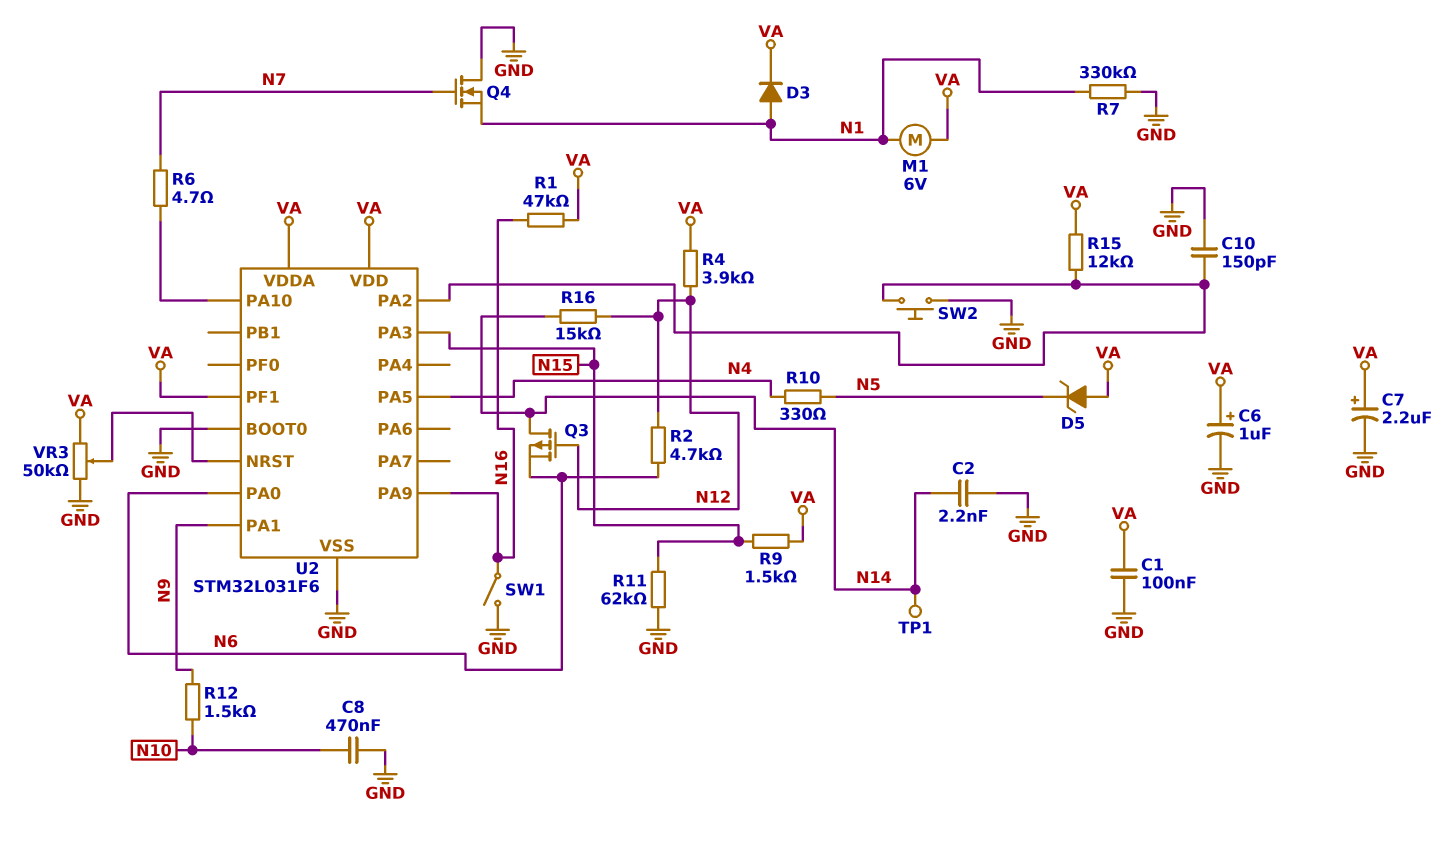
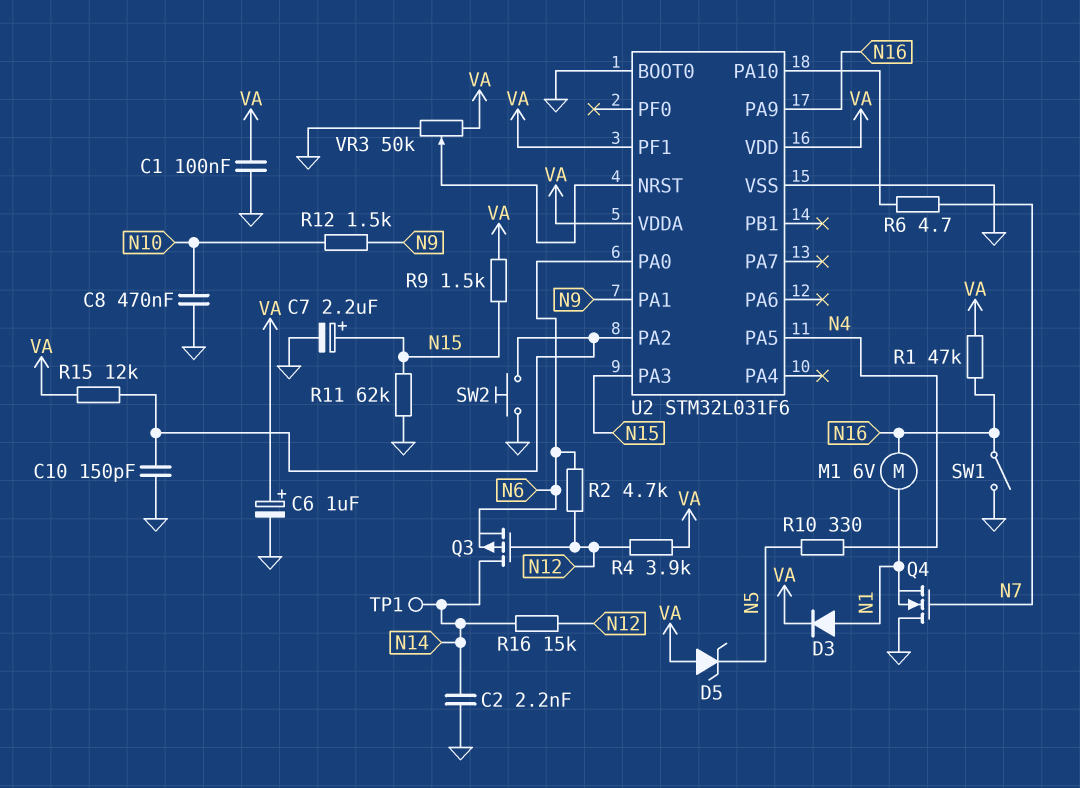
C7: 2.2uF (plus VA, minus GND) -> 2.2uF (plus N15, minus GND)
M1: motor 6V (N1, VA) -> motor 6V (N1, N16)
R7: 330k (GND, N1) -> none

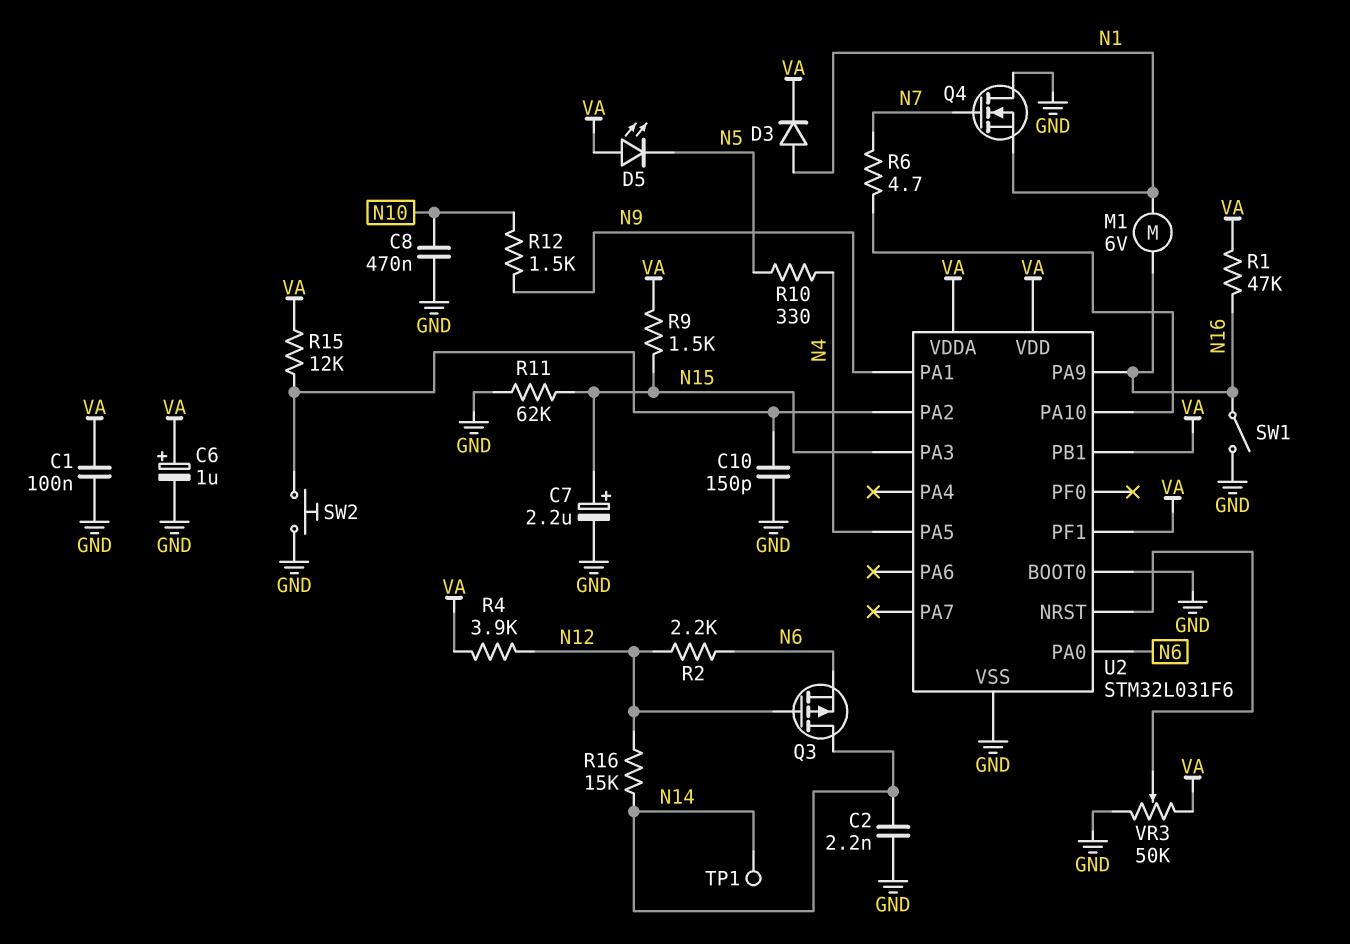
D5: zener (A VA, K N5) -> LED (A VA, K N5)
R2: 4.7k (N6, N12) -> 2.2k (N6, N12)
U2 pin PB1: none -> VA

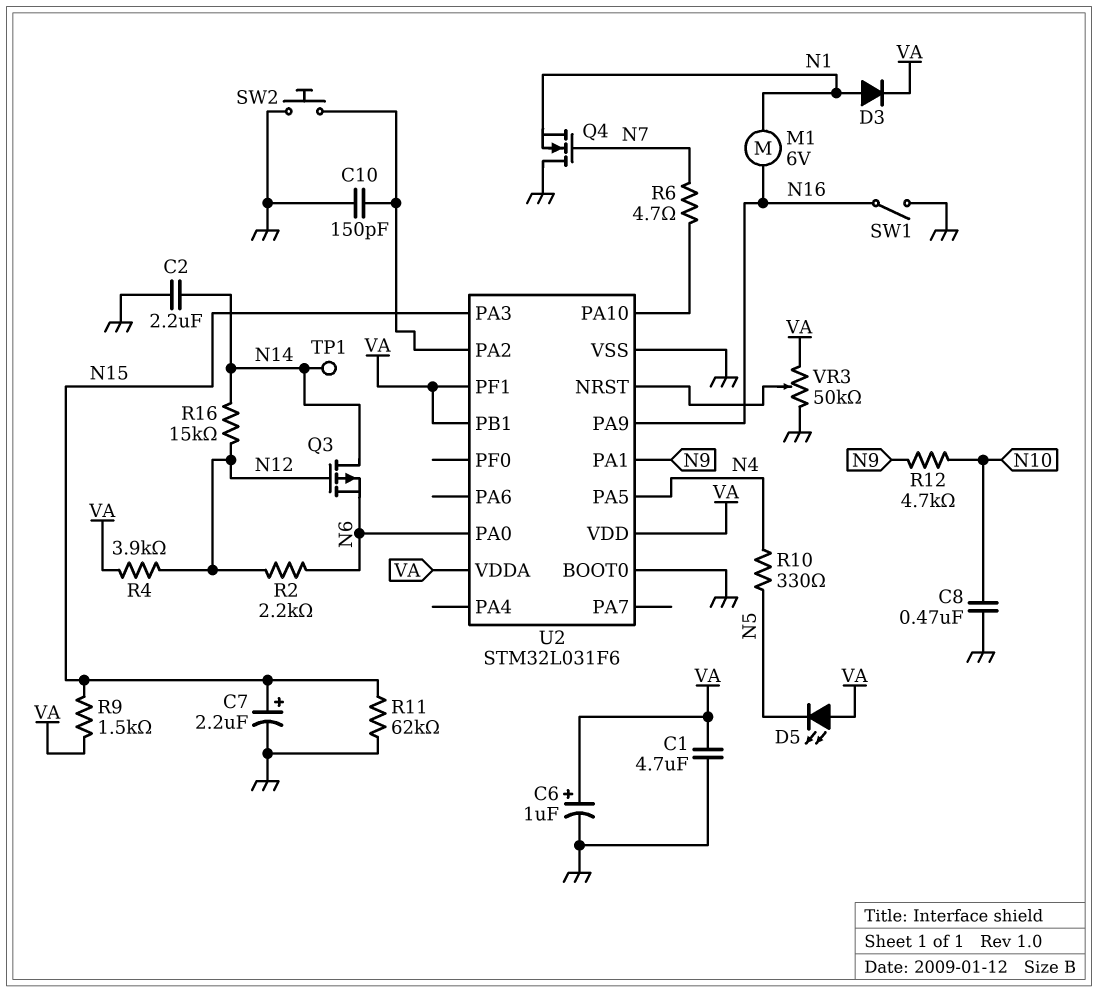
C1: 100nF (GND, VA) -> 4.7uF (GND, VA)
C2: 2.2nF (GND, N14) -> 2.2uF (GND, N14)
R1: 47k (N16, VA) -> none
R12: 1.5k (N9, N10) -> 4.7k (N9, N10)
R15: 12k (U2/PA2, VA) -> none

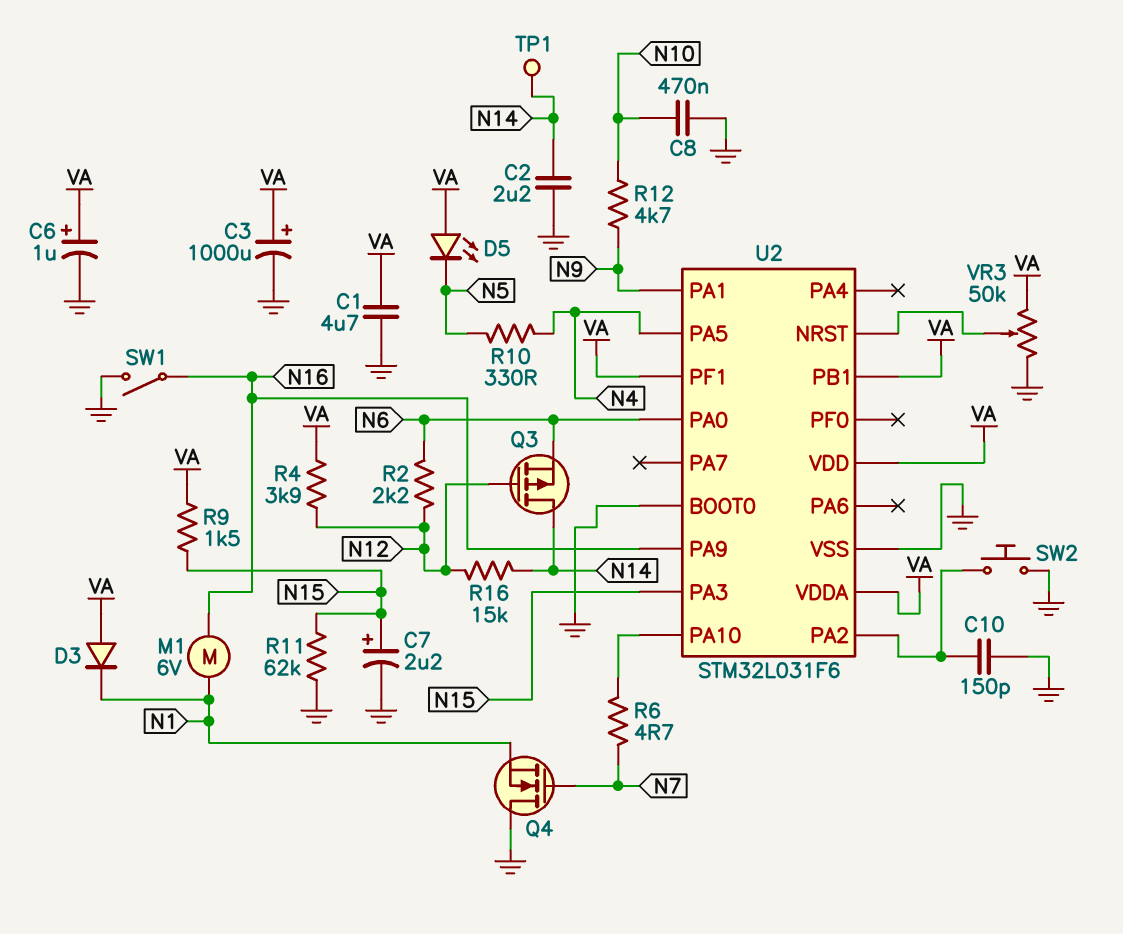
C3: none -> 1000uF (plus VA, minus GND)
D3: diode (A N1, K VA) -> diode (A VA, K N1)

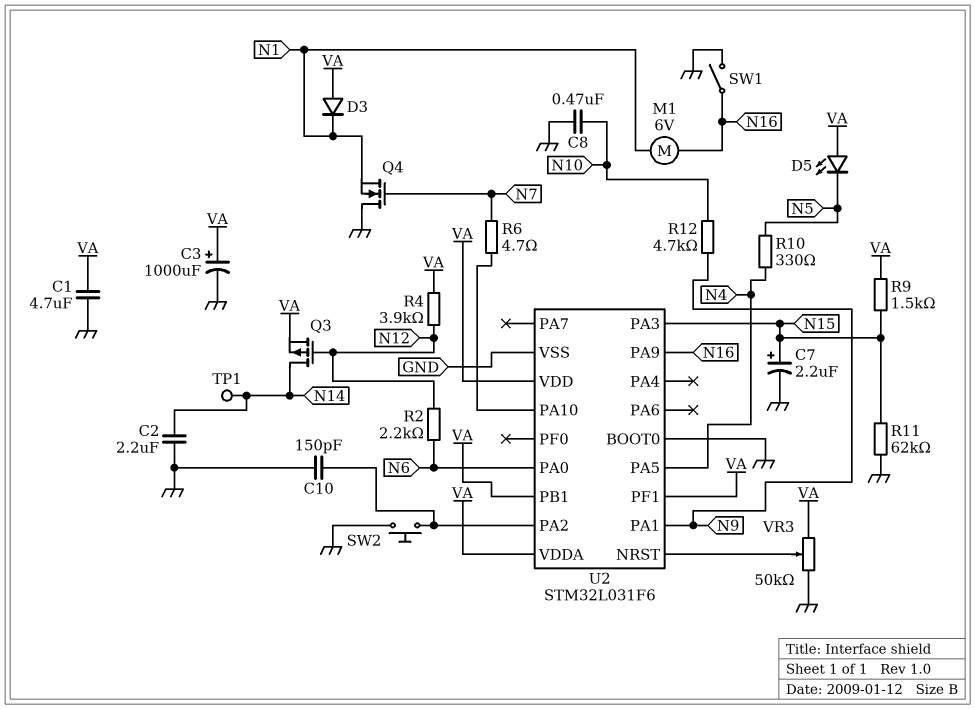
C6: 1uF (plus VA, minus GND) -> none
Q3: PMOS (G N12, D N14, S N6) -> PMOS (G N12, D N14, S VA)
R16: 15k (N12, N14) -> none

